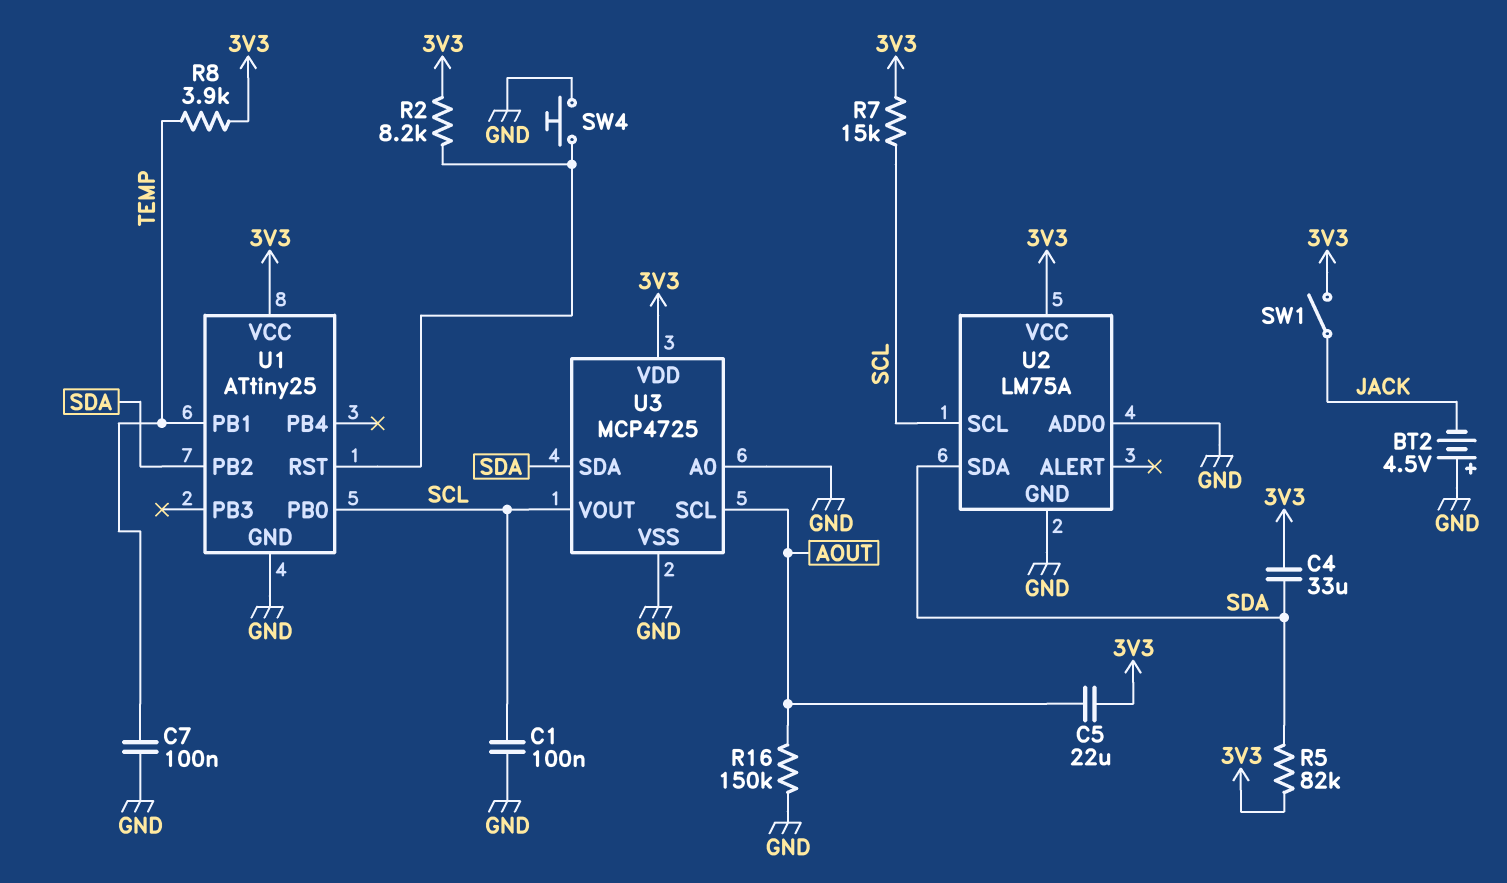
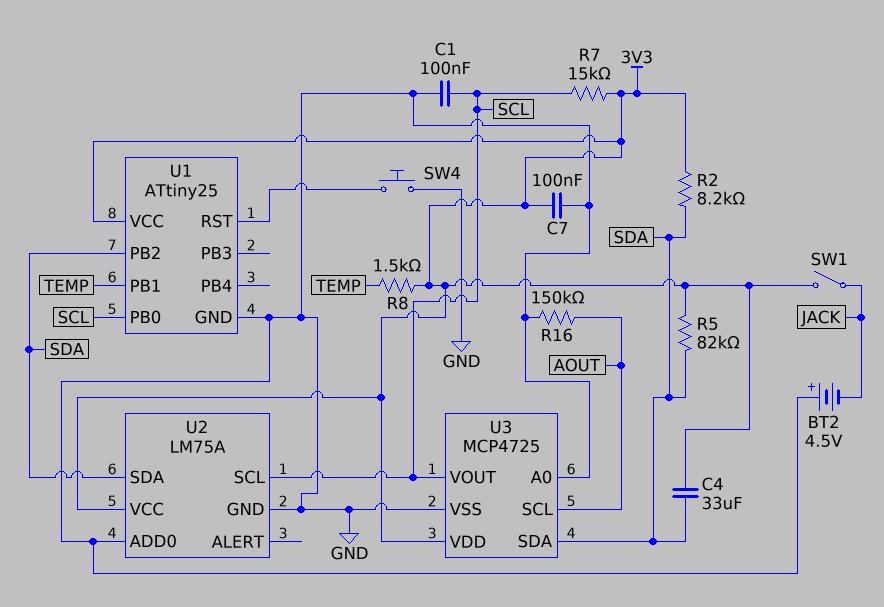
C5: 22uF (3V3, AOUT) -> none
C7: 100nF (GND, TEMP) -> 100nF (3V3, GND)
R2: 8.2k (3V3, U1/RST) -> 8.2k (3V3, SDA)
R8: 3.9k (3V3, TEMP) -> 1.5k (3V3, TEMP)

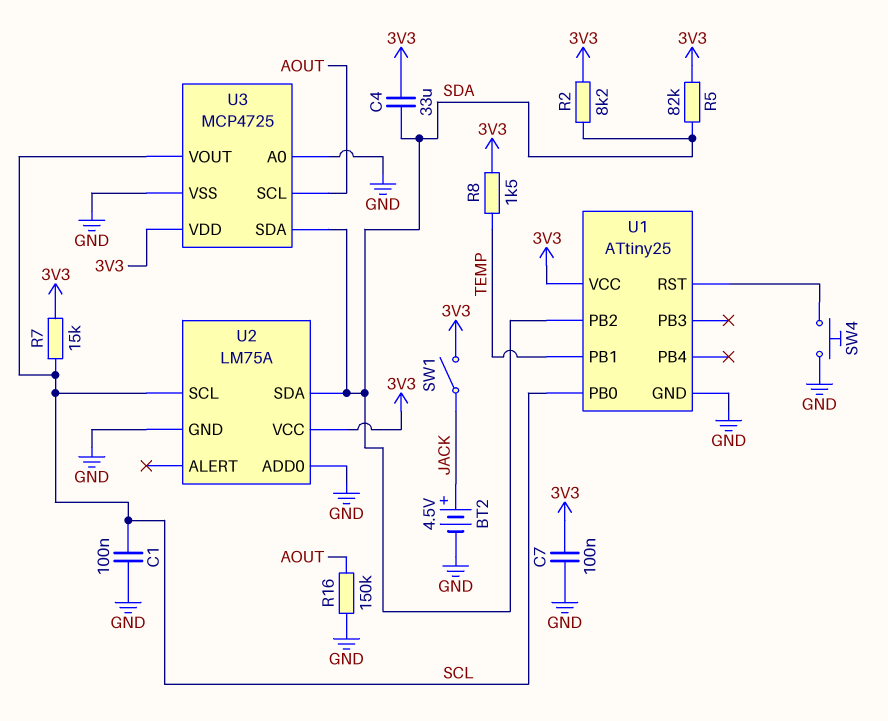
BT2: 4.5V (plus GND, minus JACK) -> 4.5V (plus JACK, minus GND)

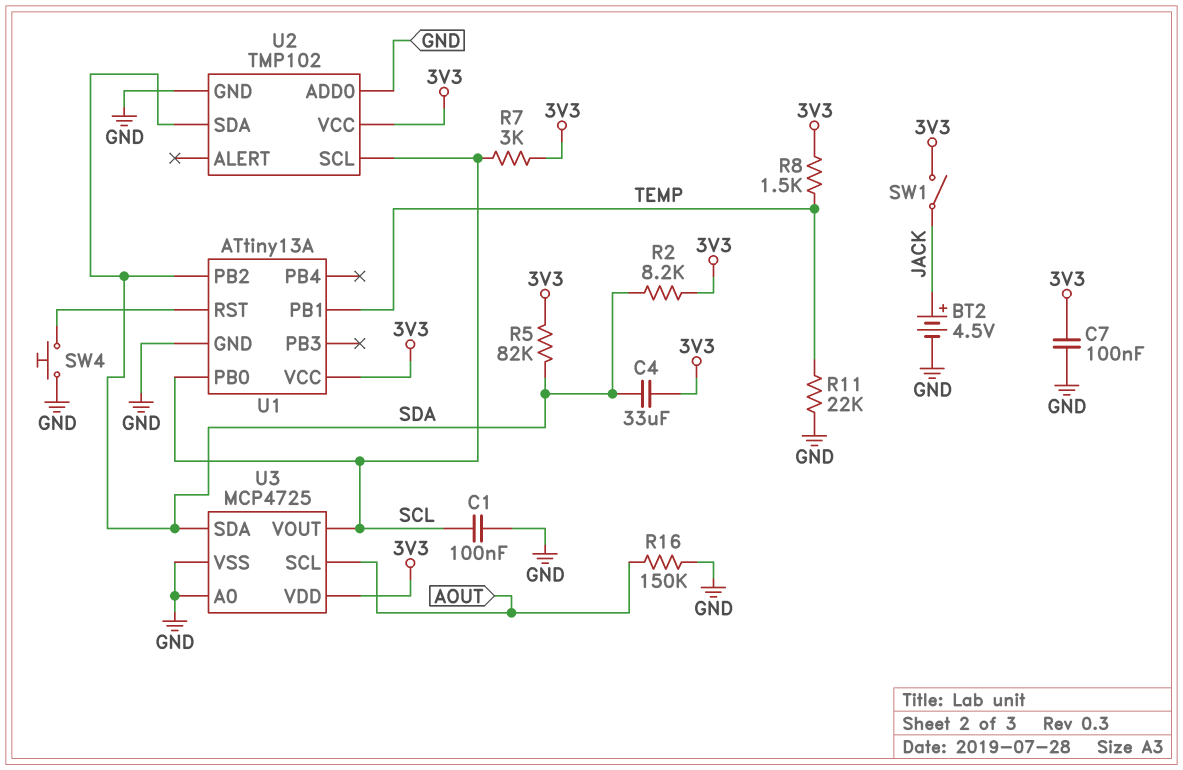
R7: 15k (3V3, SCL) -> 3k (3V3, SCL)
R11: none -> 22k (GND, TEMP)
U1: ATtiny25 -> ATtiny13A
U2: LM75A -> TMP102

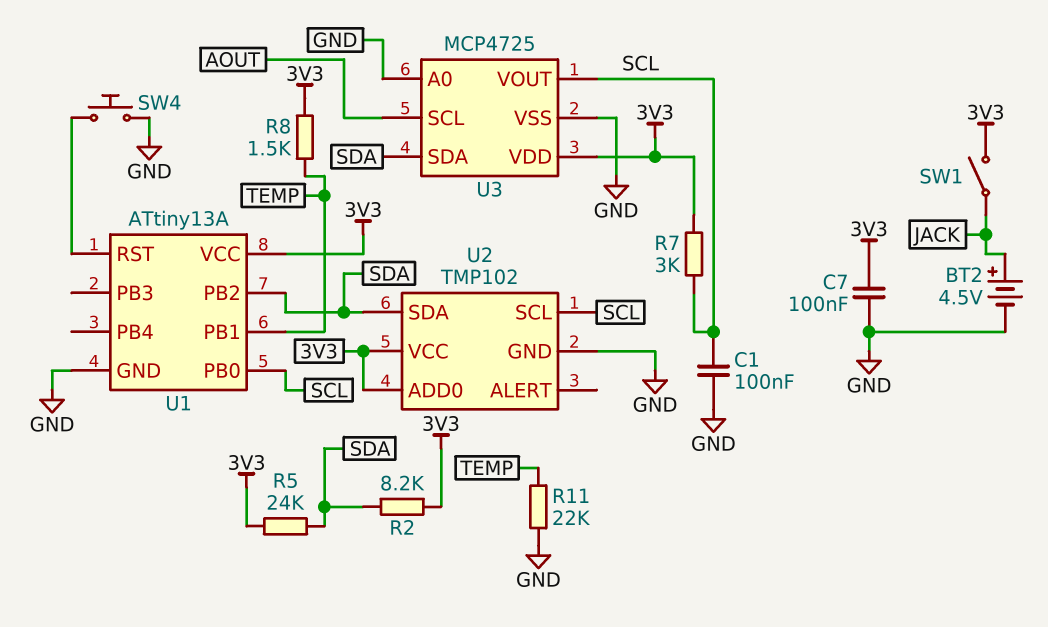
C4: 33uF (3V3, SDA) -> none
R5: 82k (3V3, SDA) -> 24k (3V3, SDA)
R16: 150k (AOUT, GND) -> none
U2 pin ADD0: GND -> 3V3

